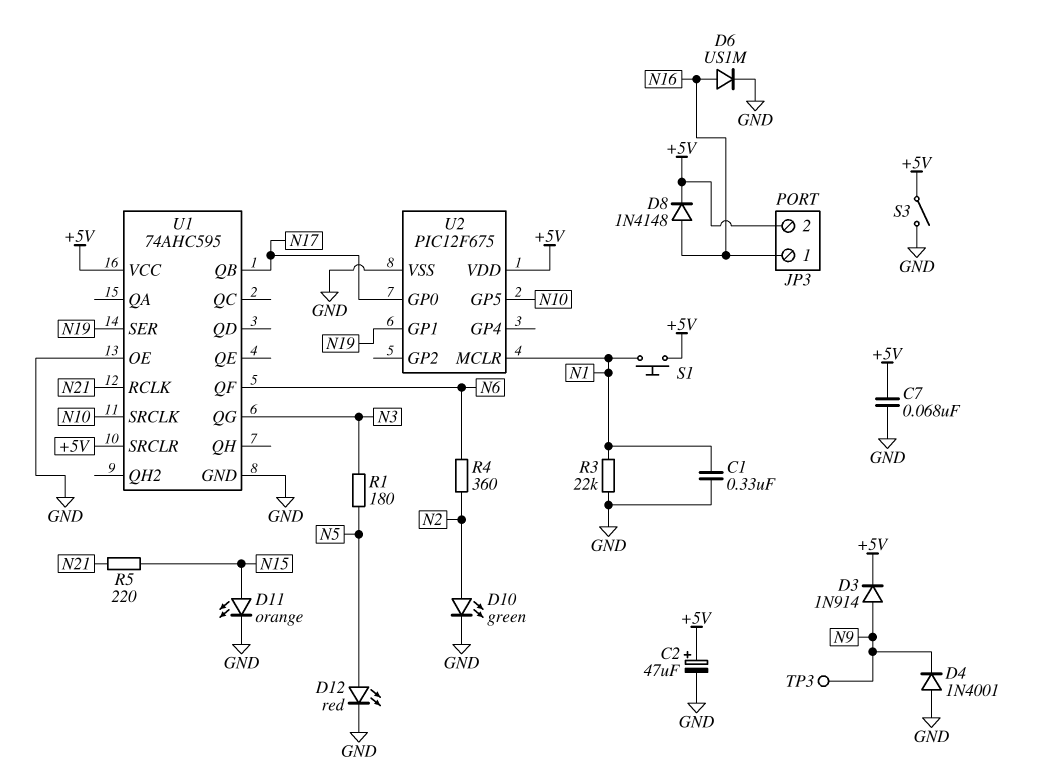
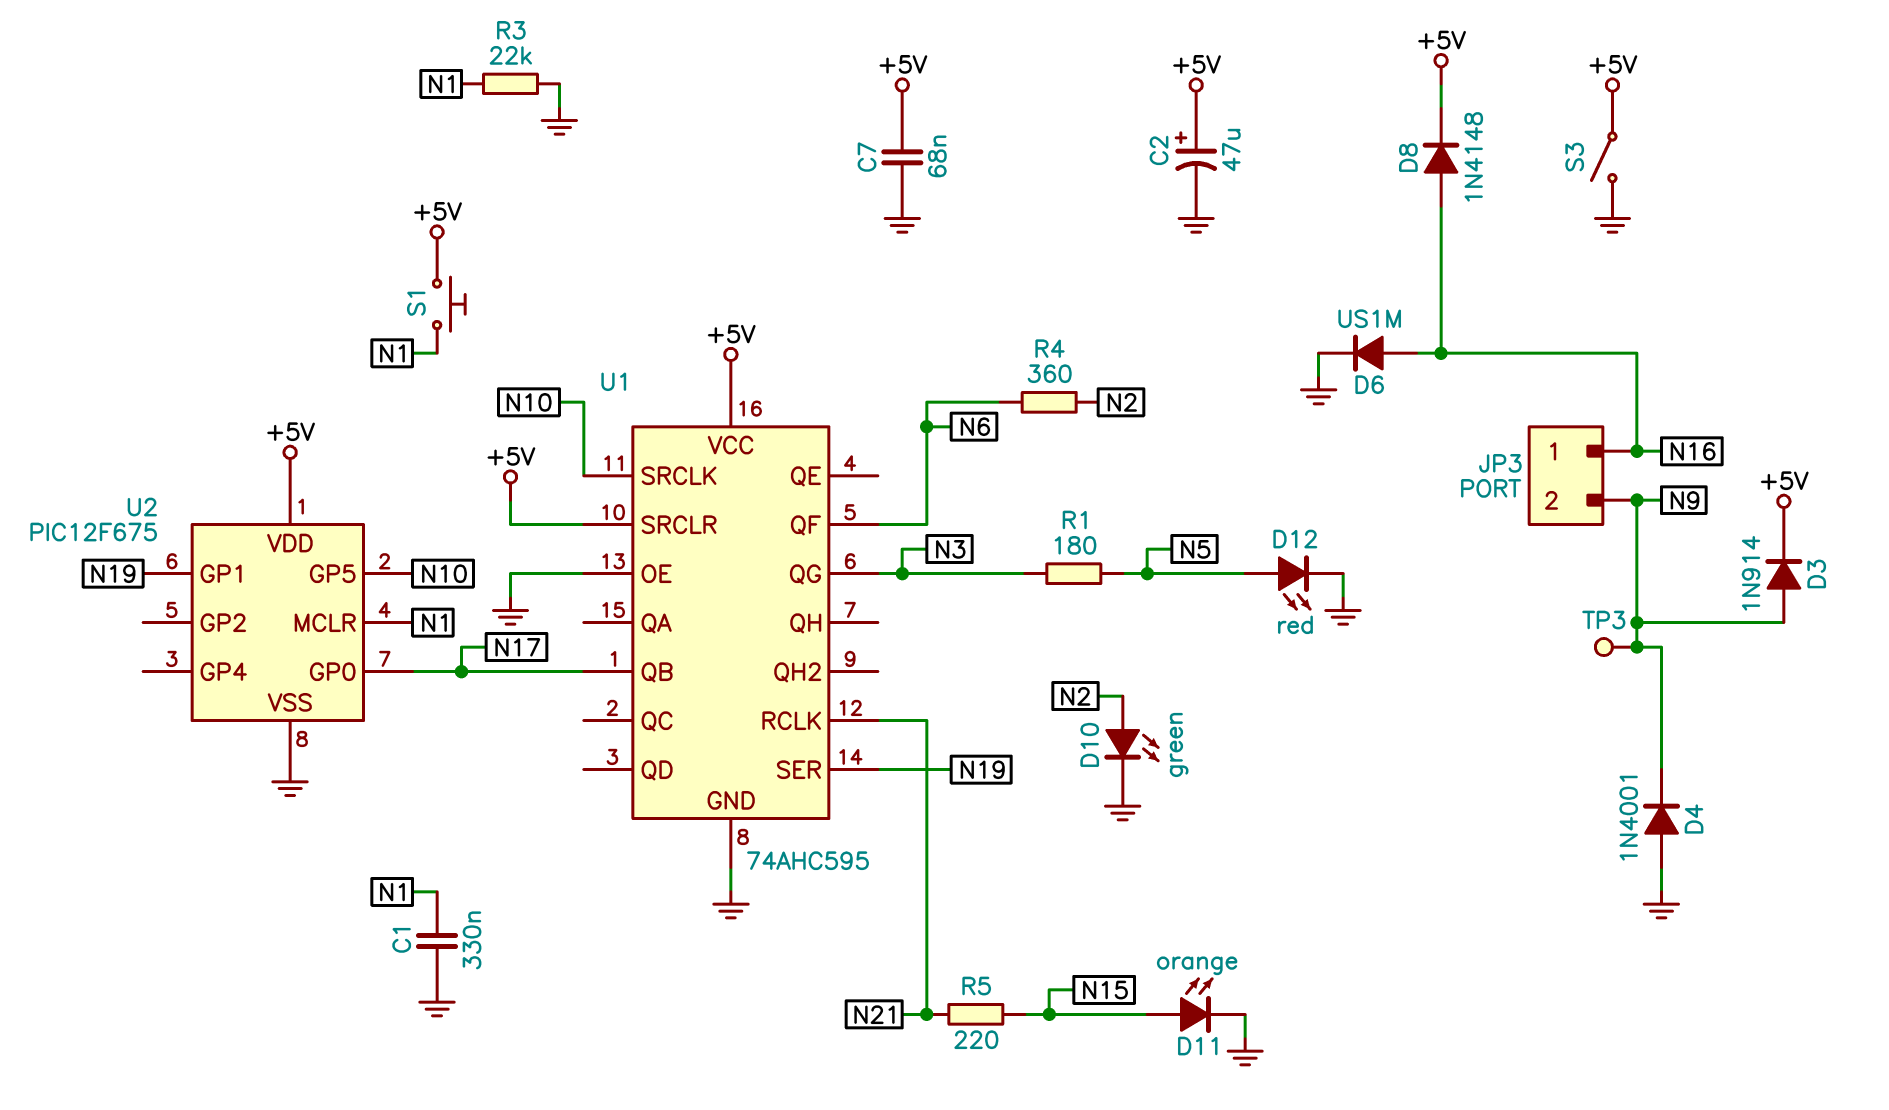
JP3 pin 2: +5V -> N9

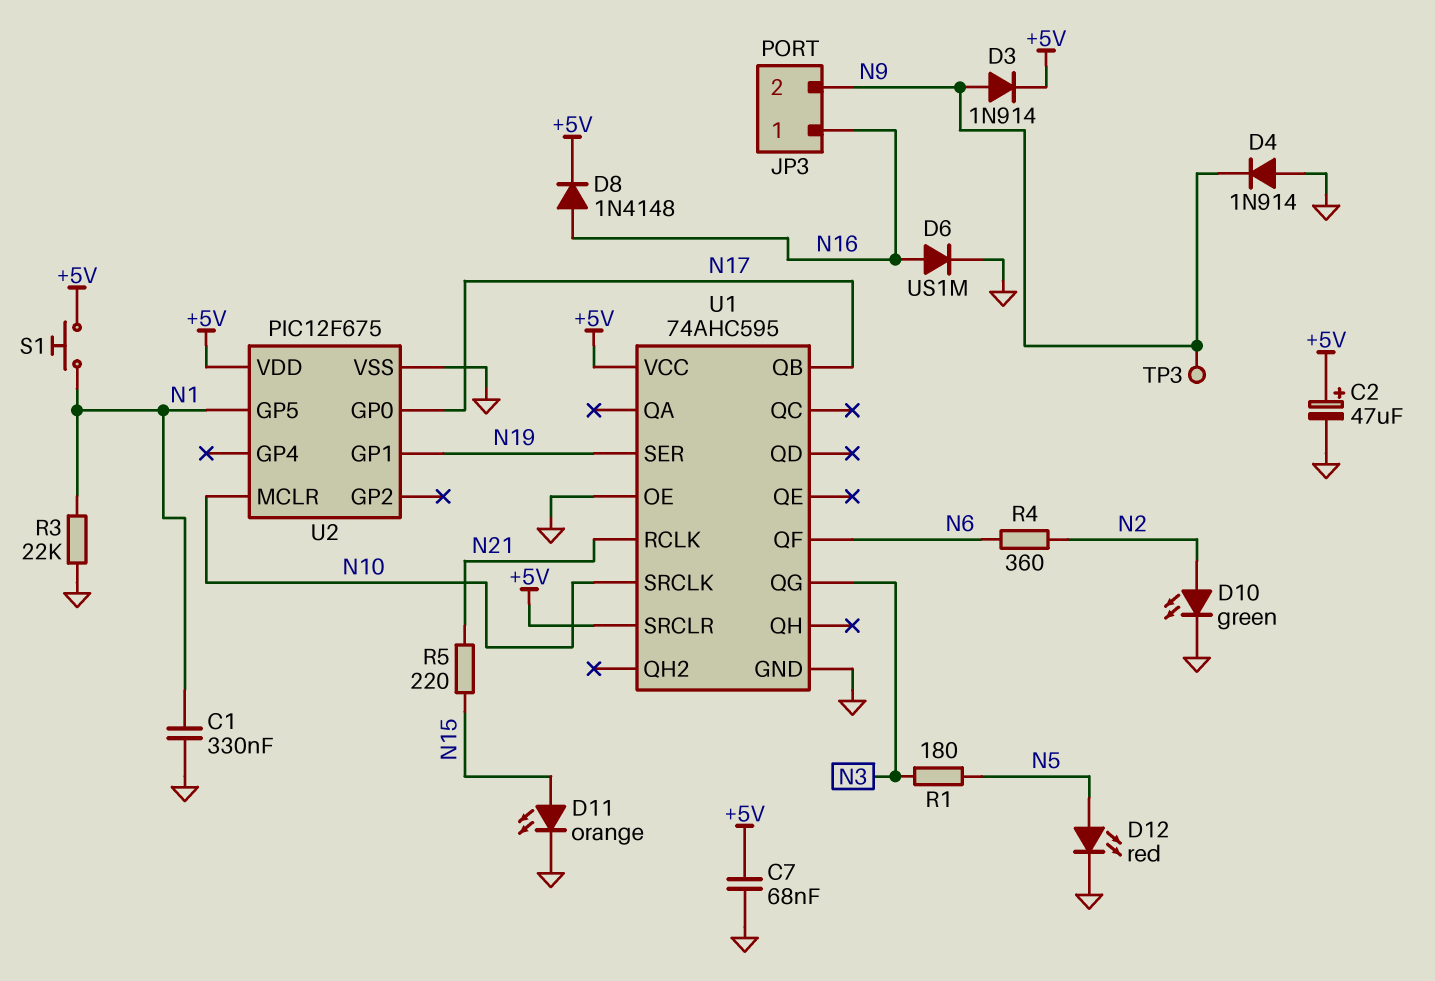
D4: diode 1N4001 (A GND, K N9) -> diode 1N914 (A GND, K N9)
S3: switch (+5V, GND) -> none
U2 pin GP5: N10 -> N1
U2 pin MCLR: N1 -> N10

